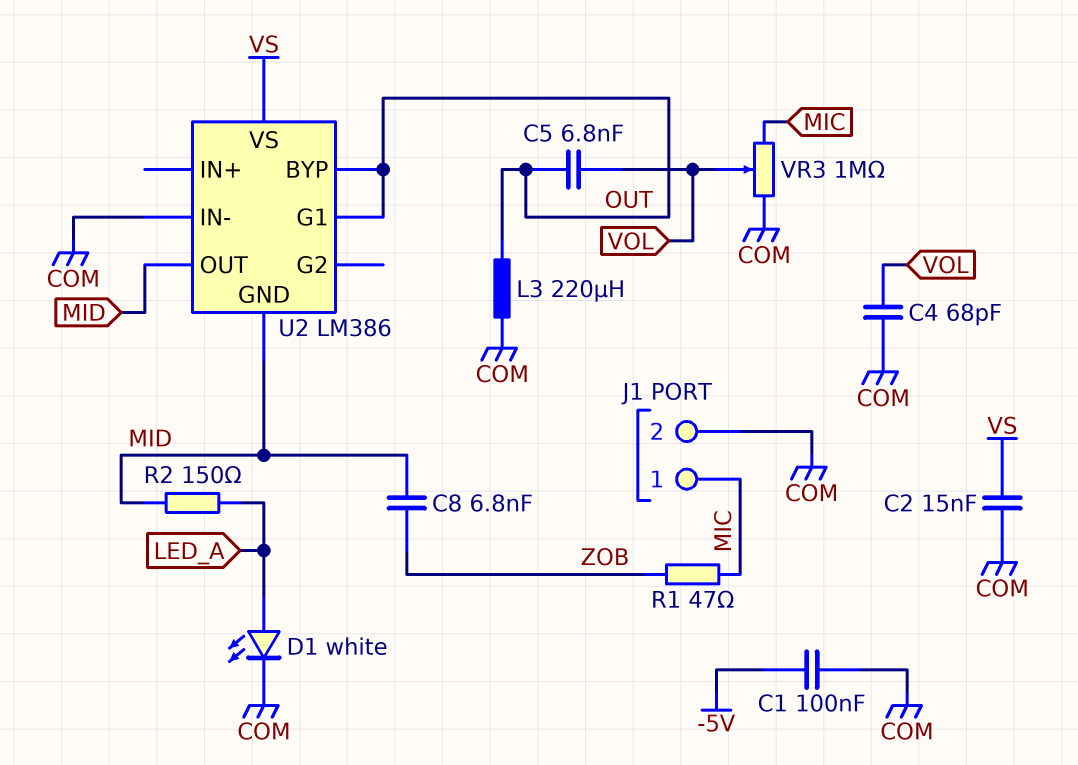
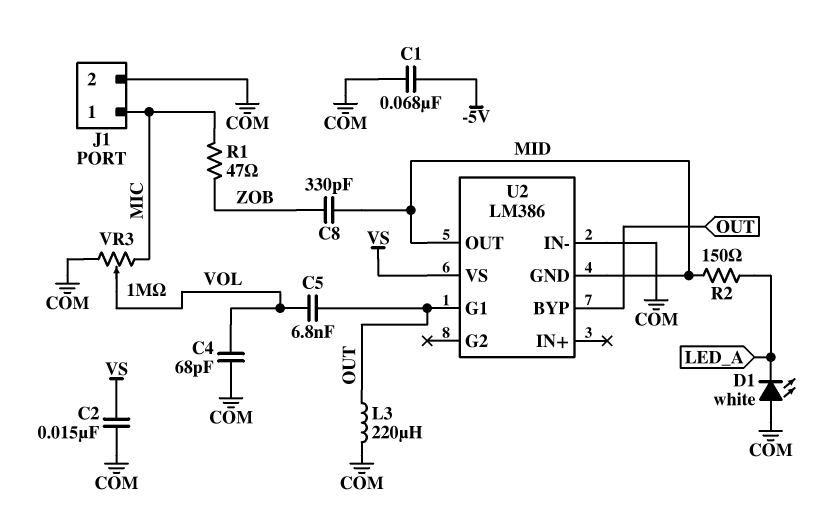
C1: 100nF (-5V, COM) -> 68nF (-5V, COM)
C8: 6.8nF (MID, ZOB) -> 330pF (MID, ZOB)
D1: LED white (A LED_A, K COM) -> LED white (A COM, K LED_A)

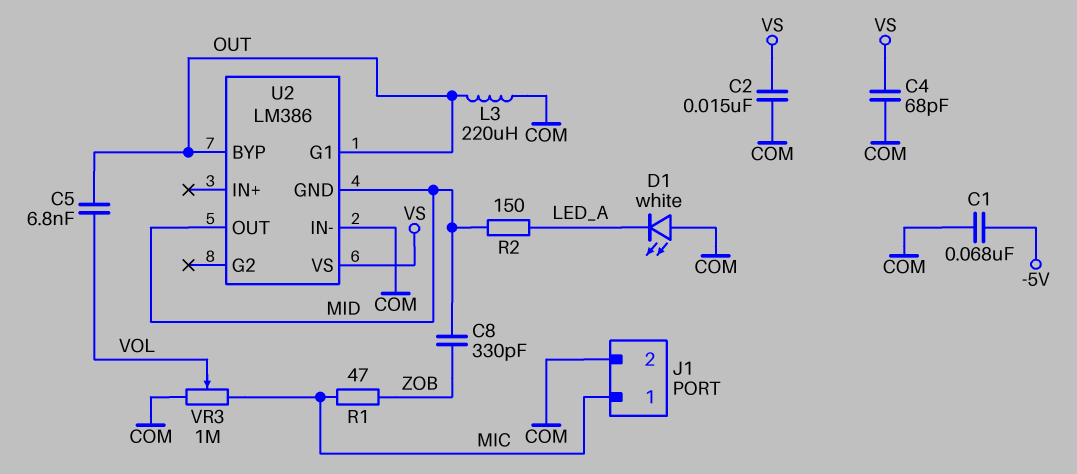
C4: 68pF (COM, VOL) -> 68pF (COM, VS)

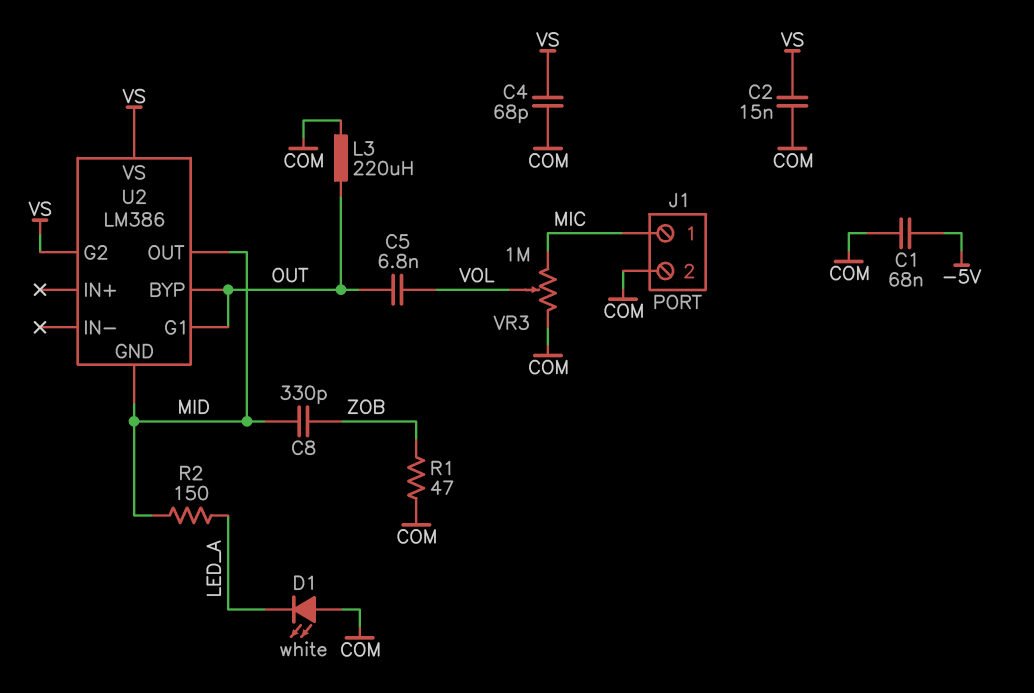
R1: 47 (MIC, ZOB) -> 47 (COM, ZOB)
U2 pin G2: none -> VS
U2 pin IN-: COM -> none

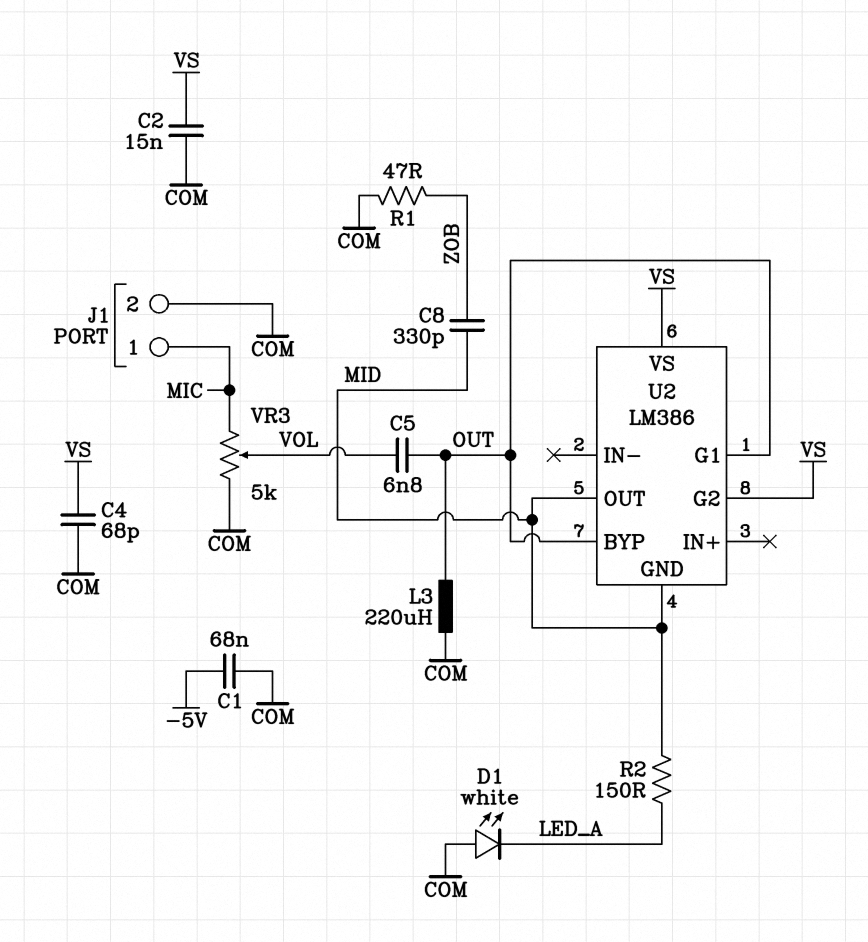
VR3: 1M (COM, MIC, wiper VOL) -> 5k (COM, MIC, wiper VOL)

